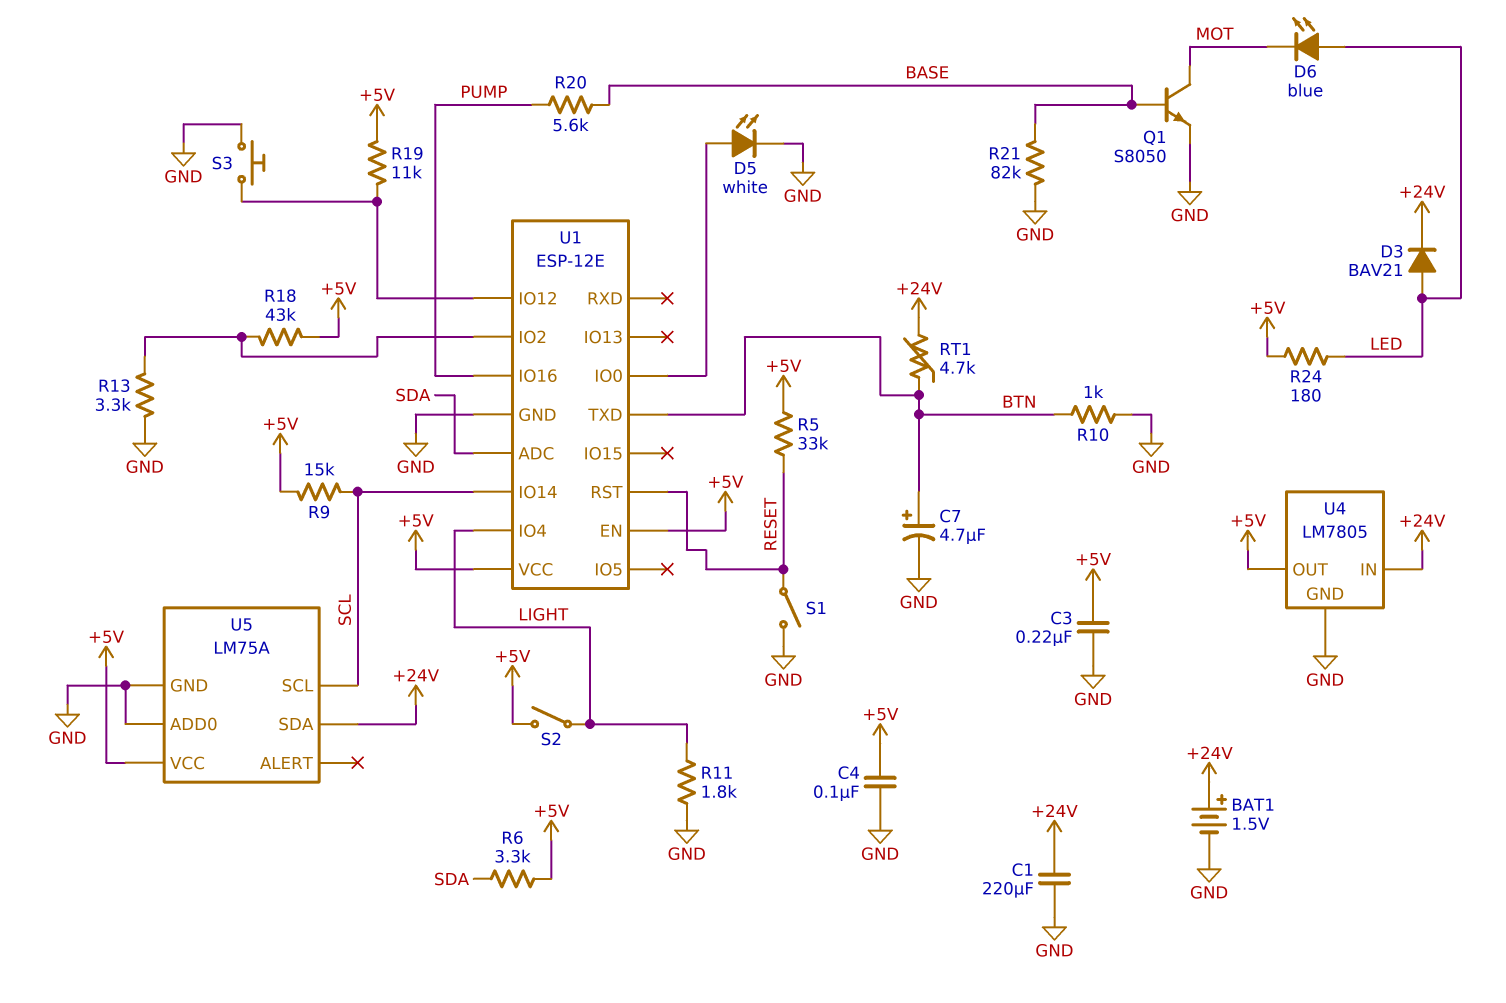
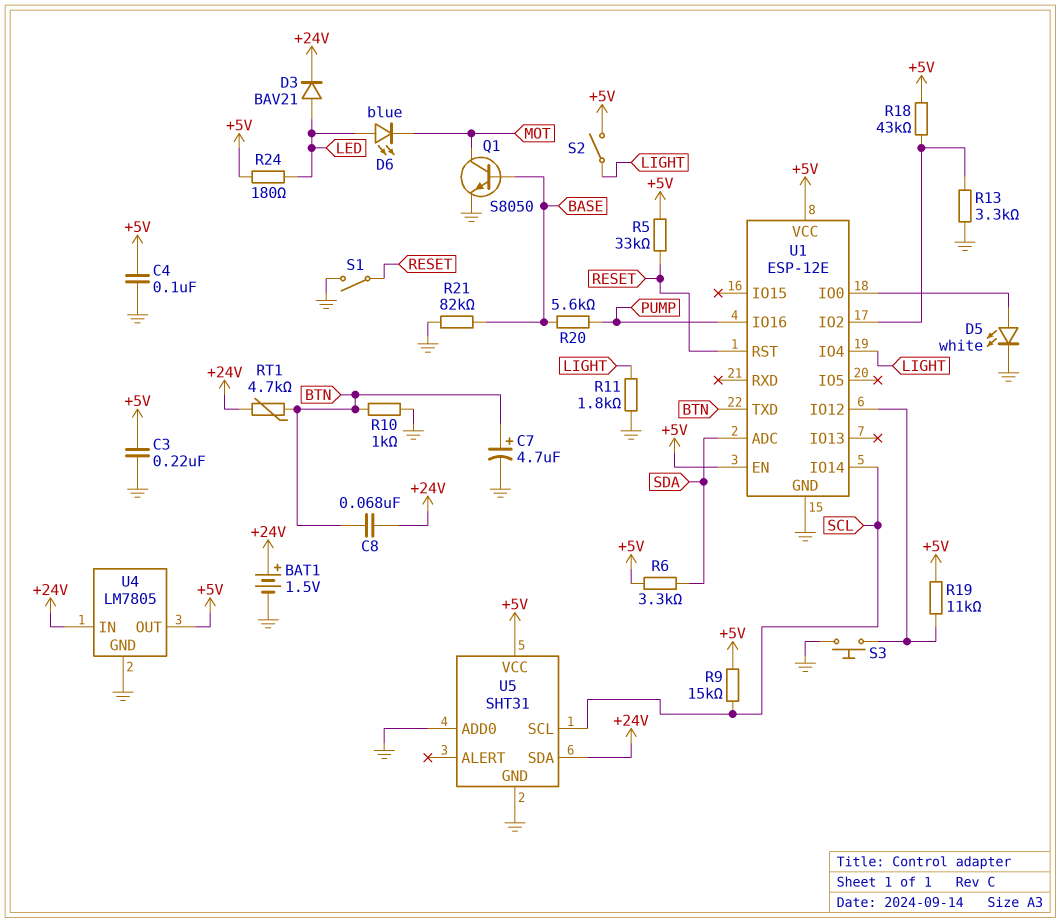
C1: 220uF (+24V, GND) -> none
C8: none -> 68nF (+24V, BTN)
U5: LM75A -> SHT31

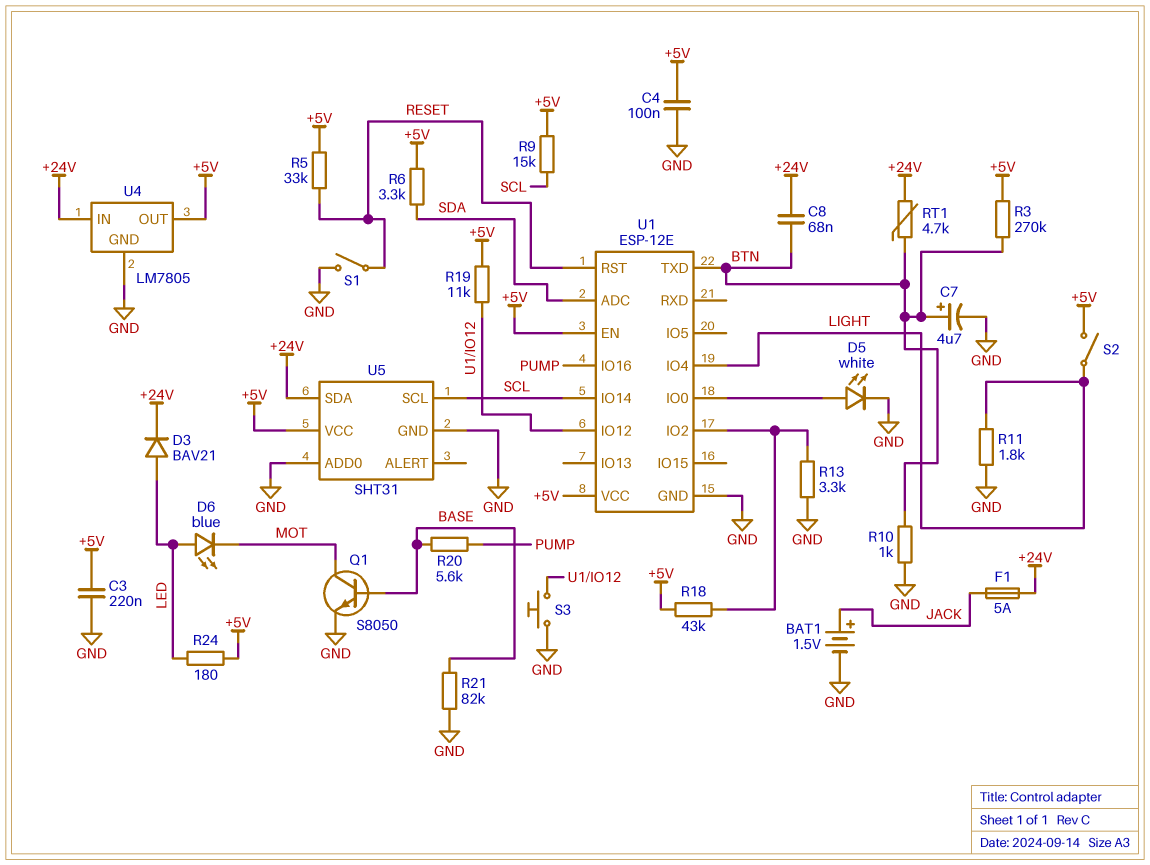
BAT1: 1.5V (plus +24V, minus GND) -> 1.5V (plus JACK, minus GND)
F1: none -> 5A (+24V, JACK)
R3: none -> 270k (+5V, BTN)

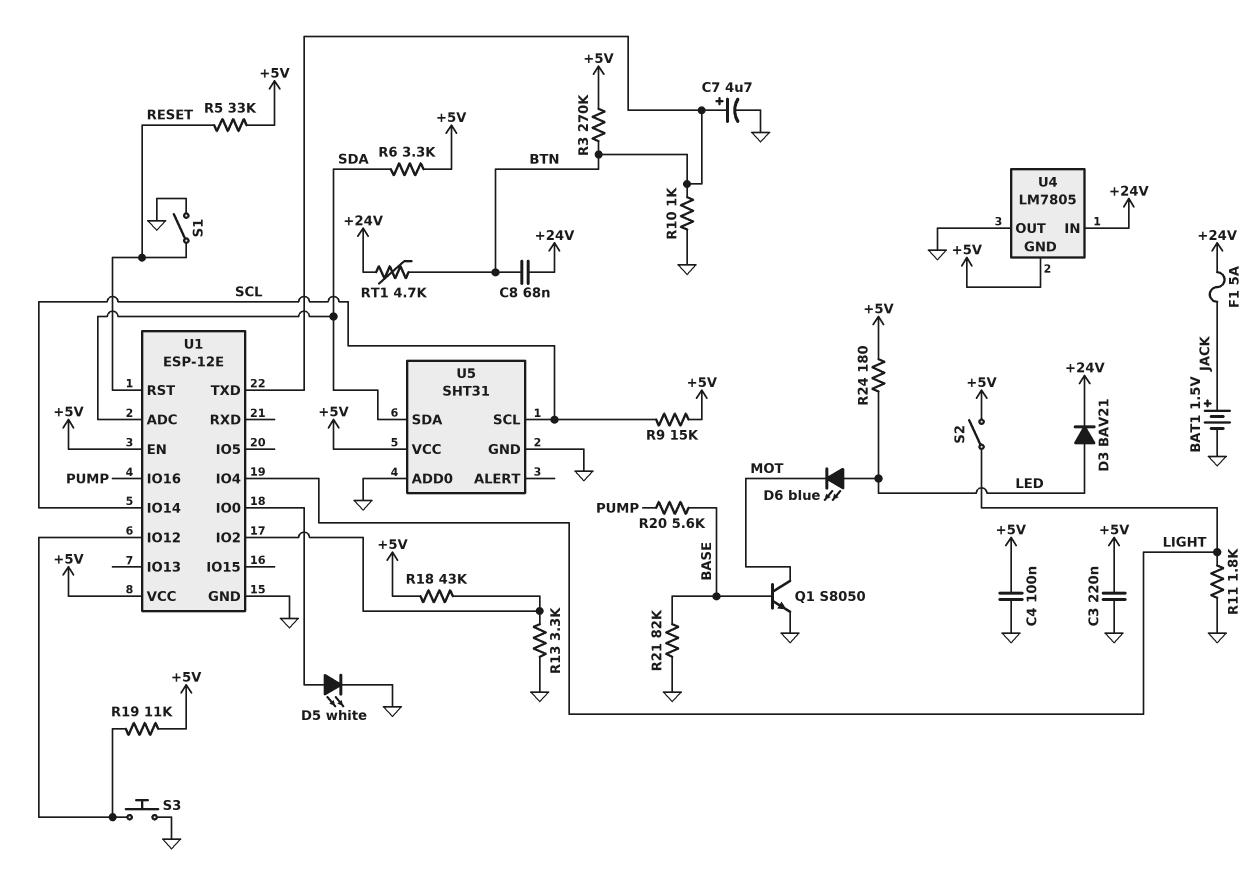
U4 pin GND: GND -> +5V
U4 pin OUT: +5V -> GND
U5 pin SDA: +24V -> SDA

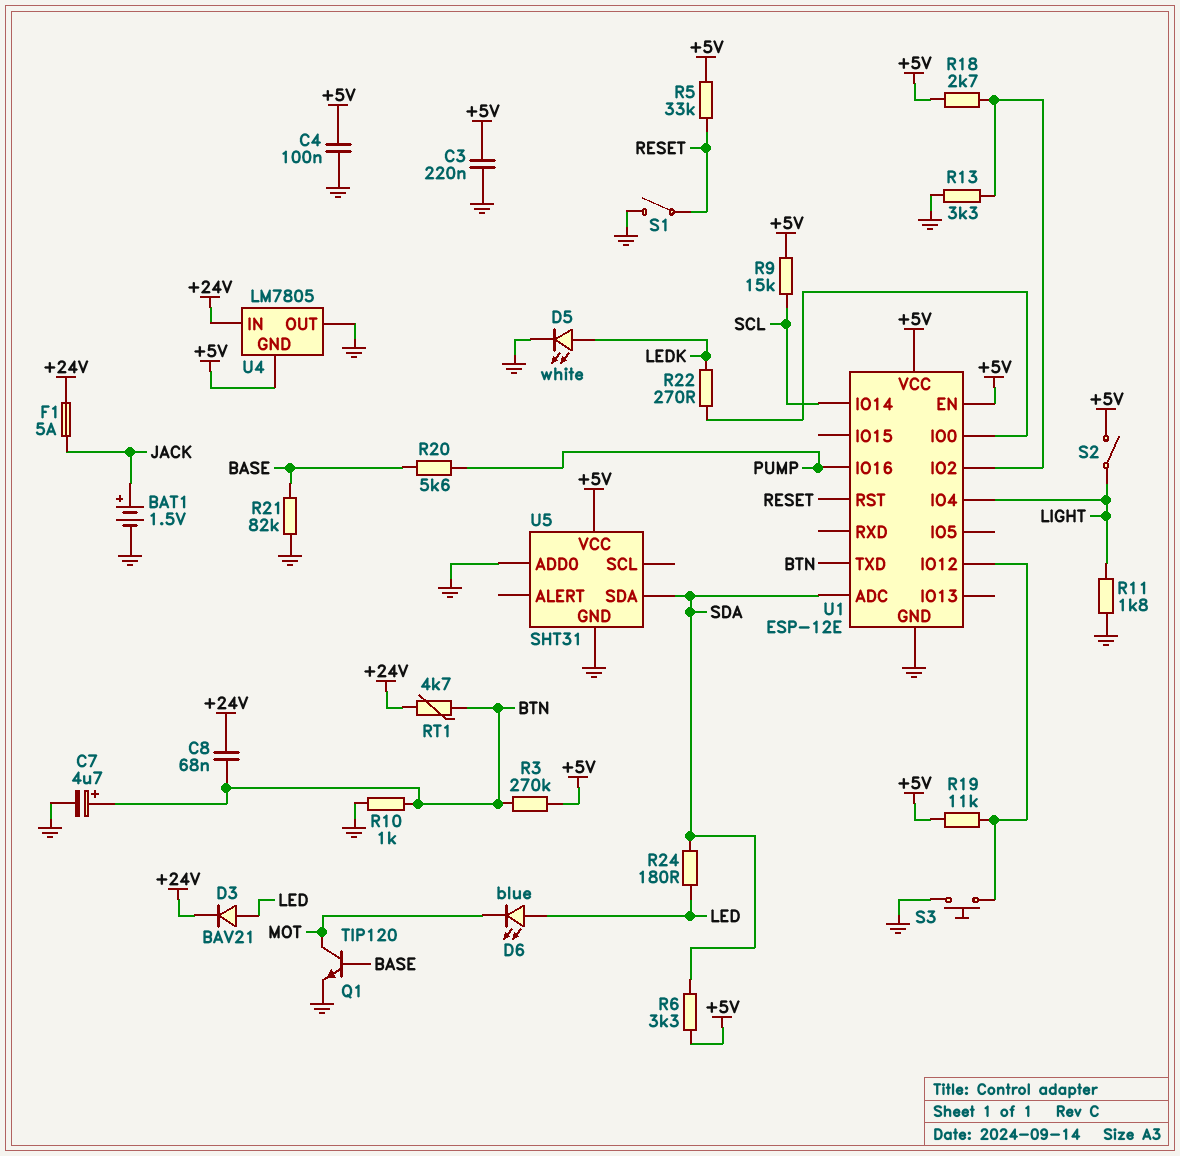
D5: LED white (A U1/IO0, K GND) -> LED white (A LEDK, K GND)
Q1: NPN S8050 (B BASE, C MOT, E GND) -> NPN TIP120 (B BASE, C MOT, E GND)
R18: 43k (+5V, U1/IO2) -> 2.7k (+5V, U1/IO2)
R22: none -> 270 (LEDK, U1/IO0)
R24: 180 (+5V, LED) -> 180 (LED, SDA)
U5 pin SCL: SCL -> none

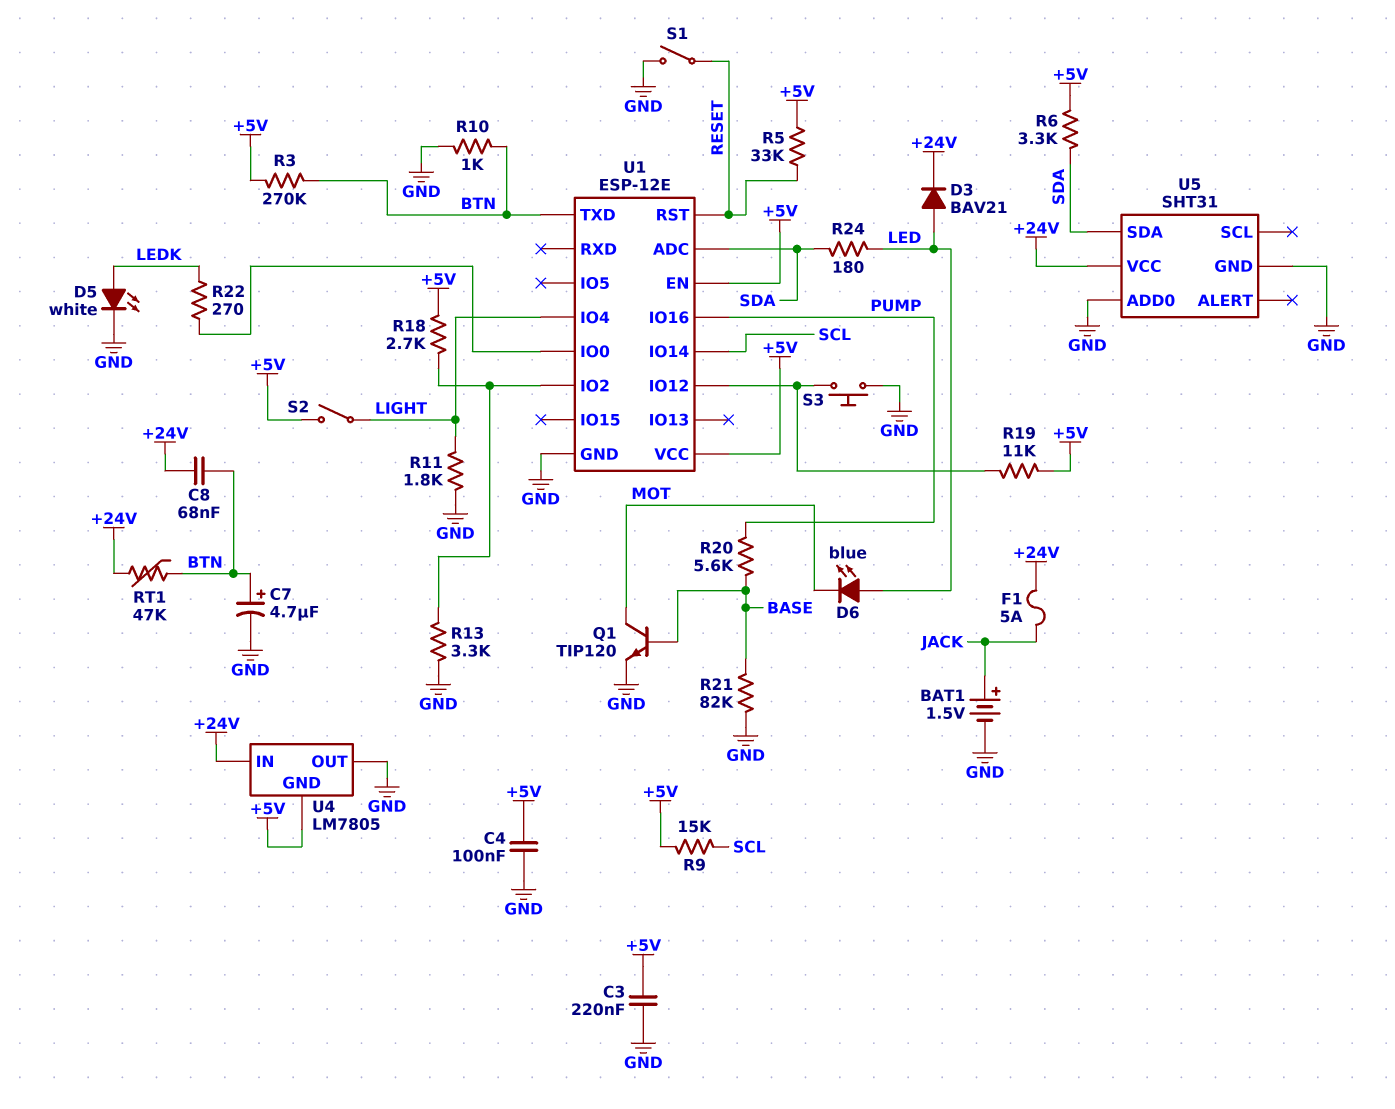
RT1: 4.7k (+24V, BTN) -> 47k (+24V, BTN)
U5 pin VCC: +5V -> +24V

